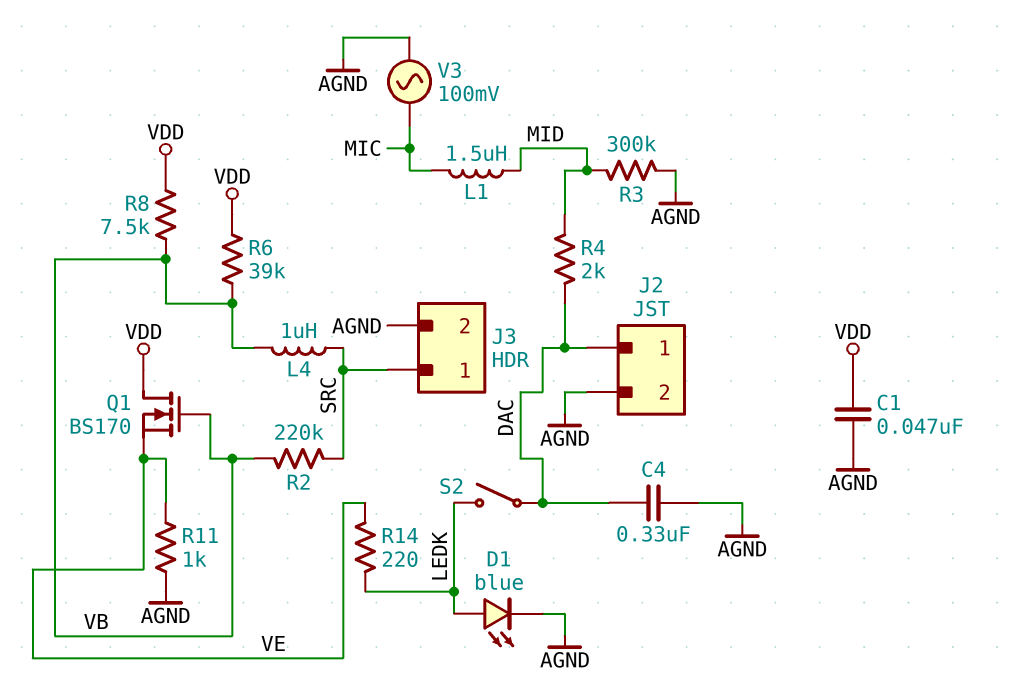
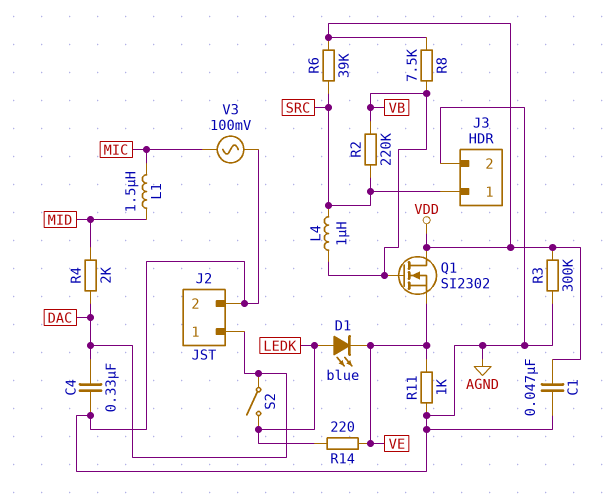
D1: LED blue (A LEDK, K AGND) -> LED blue (A LEDK, K VE)
Q1: NMOS BS170 (G VB, D VDD, S VE) -> NMOS SI2302 (G VB, D VDD, S VE)
R3: 300k (AGND, MID) -> 300k (AGND, VDD)
R6: 39k (VB, VDD) -> 39k (SRC, VDD)

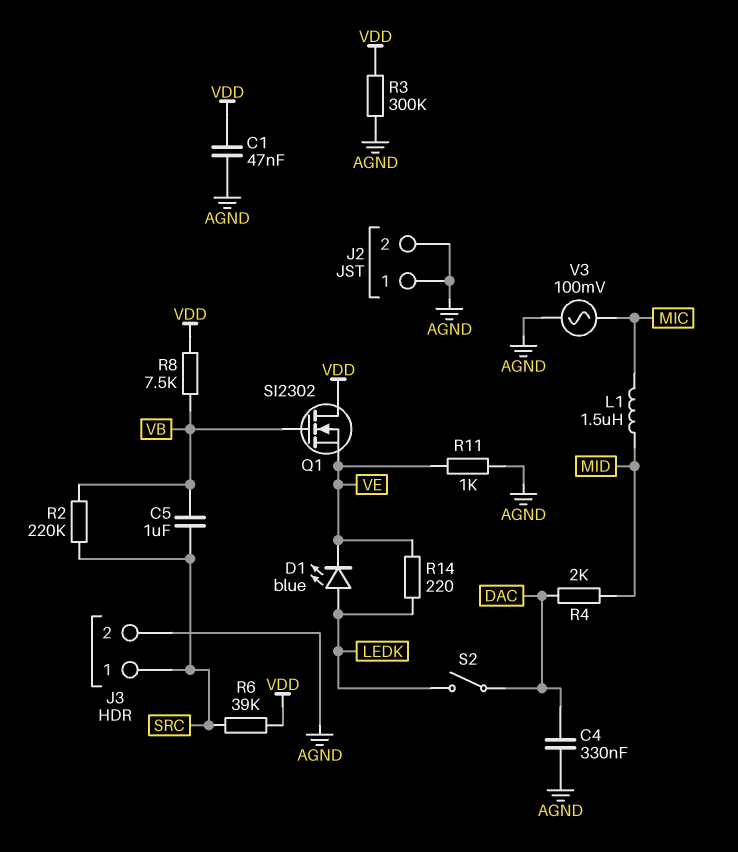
C5: none -> 1uF (SRC, VB)
J2 pin 1: DAC -> AGND
L4: 1uH (SRC, VB) -> none

